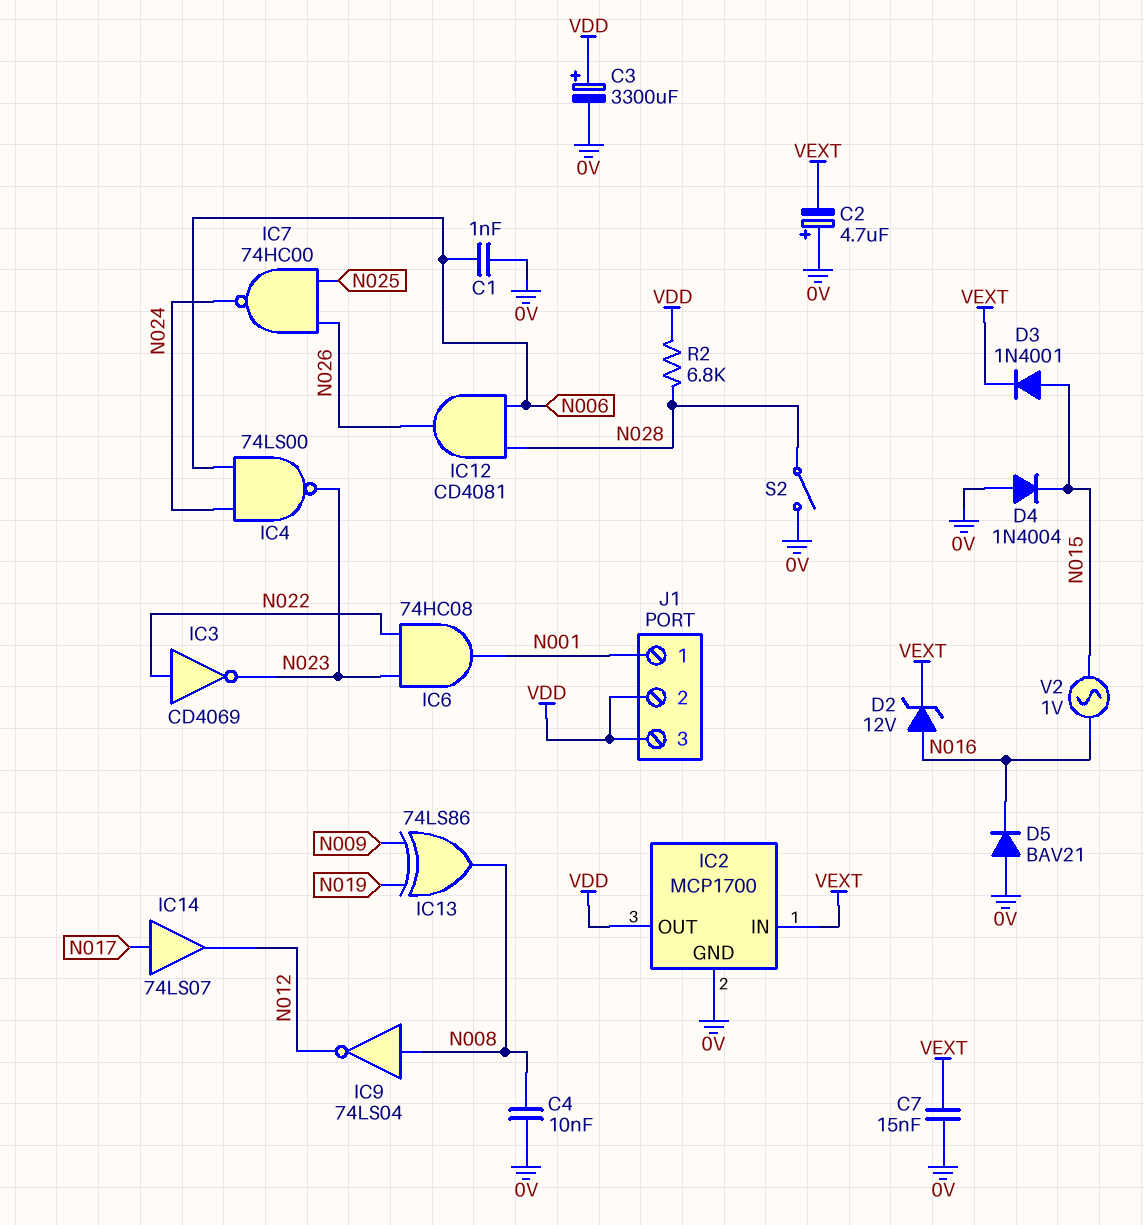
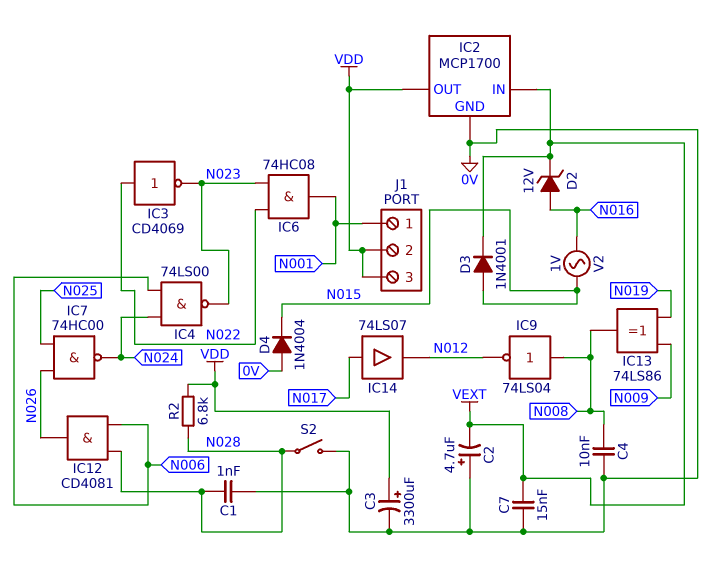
C1: 1nF (0V, N006) -> 1nF (0V, N028)
D5: diode BAV21 (A 0V, K N016) -> none

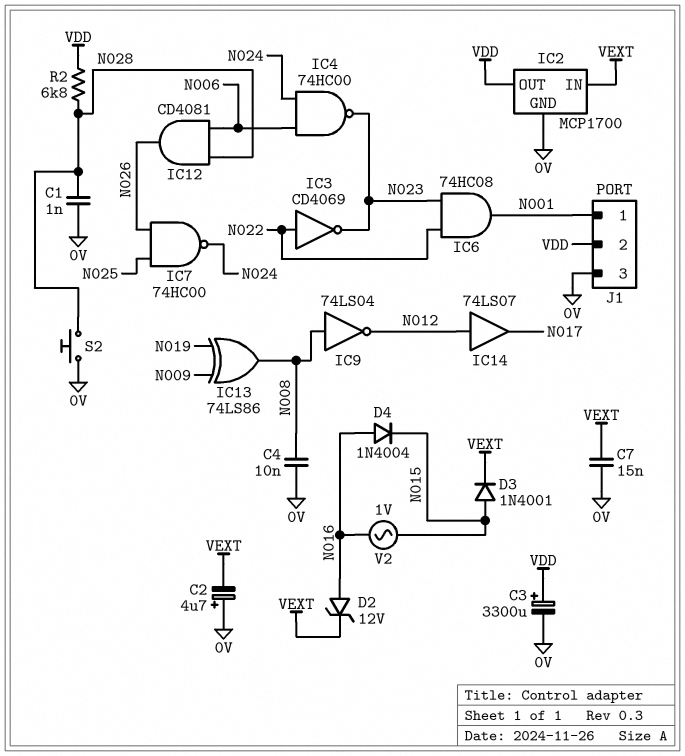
D4: diode 1N4004 (A 0V, K N015) -> diode 1N4004 (A N016, K N015)
IC4: NAND 74LS00 (in N006, in N024, out N023) -> NAND 74HC00 (in N006, in N024, out N023)
IC14: buffer 74LS07 (in N017, out N012) -> buffer 74LS07 (in N012, out N017)
J1 pin 3: VDD -> 0V
S2: switch (0V, N028) -> button (0V, N028)

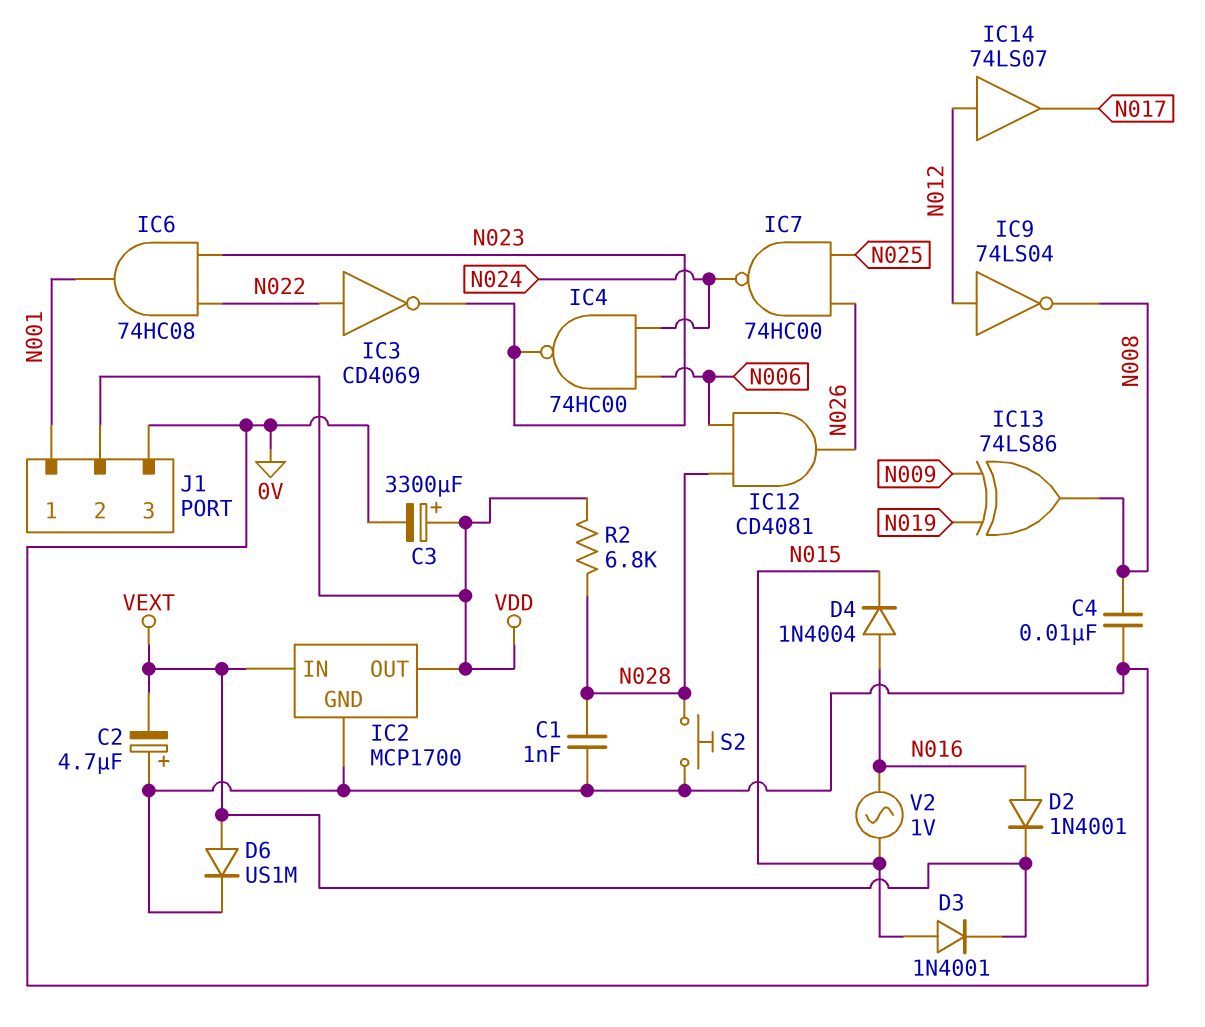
C7: 15nF (0V, VEXT) -> none
D2: zener 12V (A N016, K VEXT) -> diode 1N4001 (A N016, K VEXT)
D6: none -> diode US1M (A VEXT, K 0V)
IC9: NOT 74LS04 (in N008, out N012) -> NOT 74LS04 (in N012, out N008)

